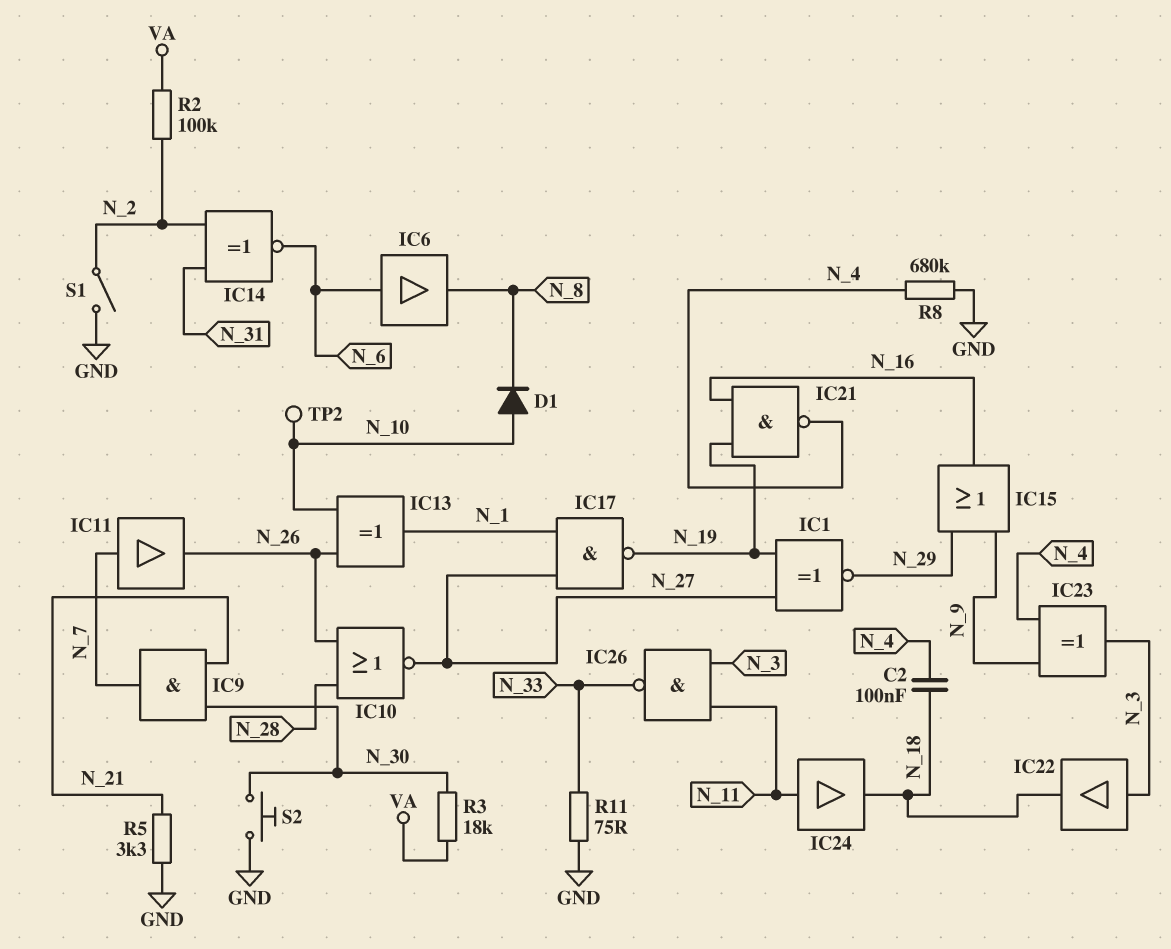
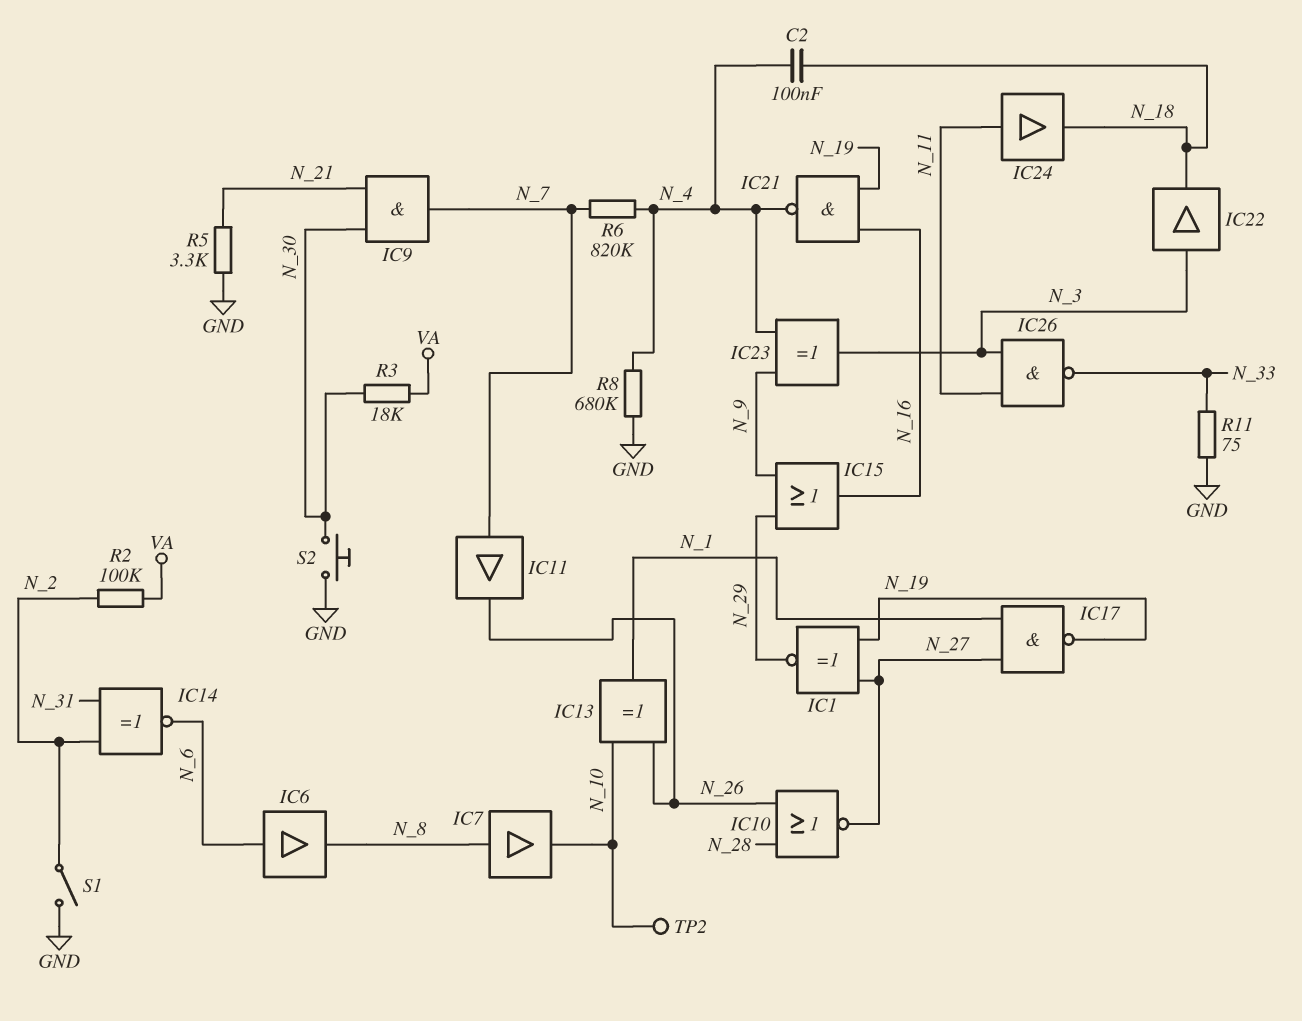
D1: diode (A N_10, K N_8) -> none
IC7: none -> buffer (in N_8, out N_10)
R6: none -> 820k (N_4, N_7)

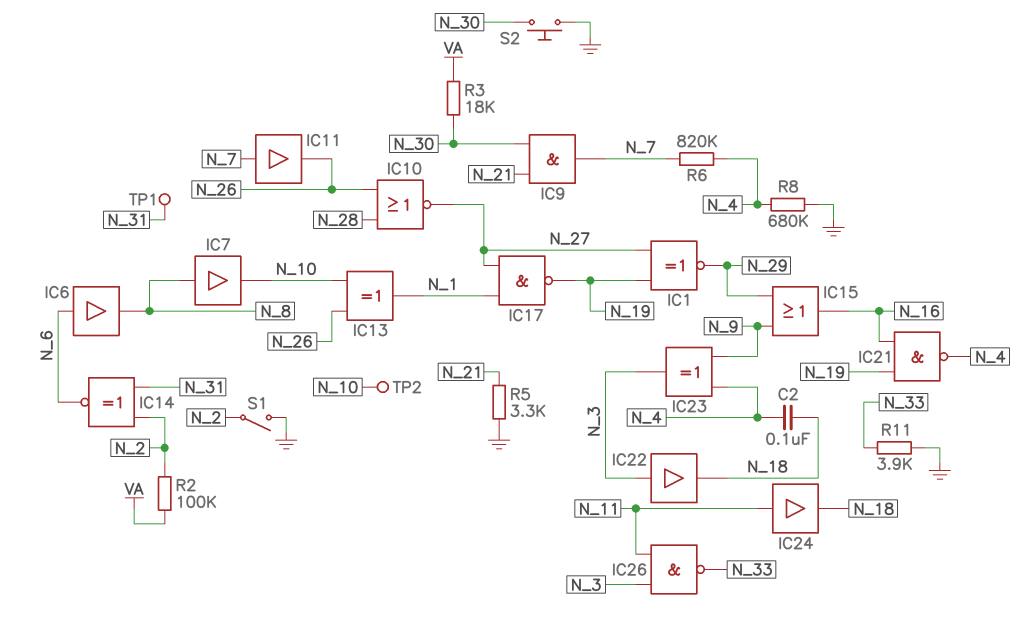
R11: 75 (GND, N_33) -> 3.9k (GND, N_33)
TP1: none -> test point (N_31)

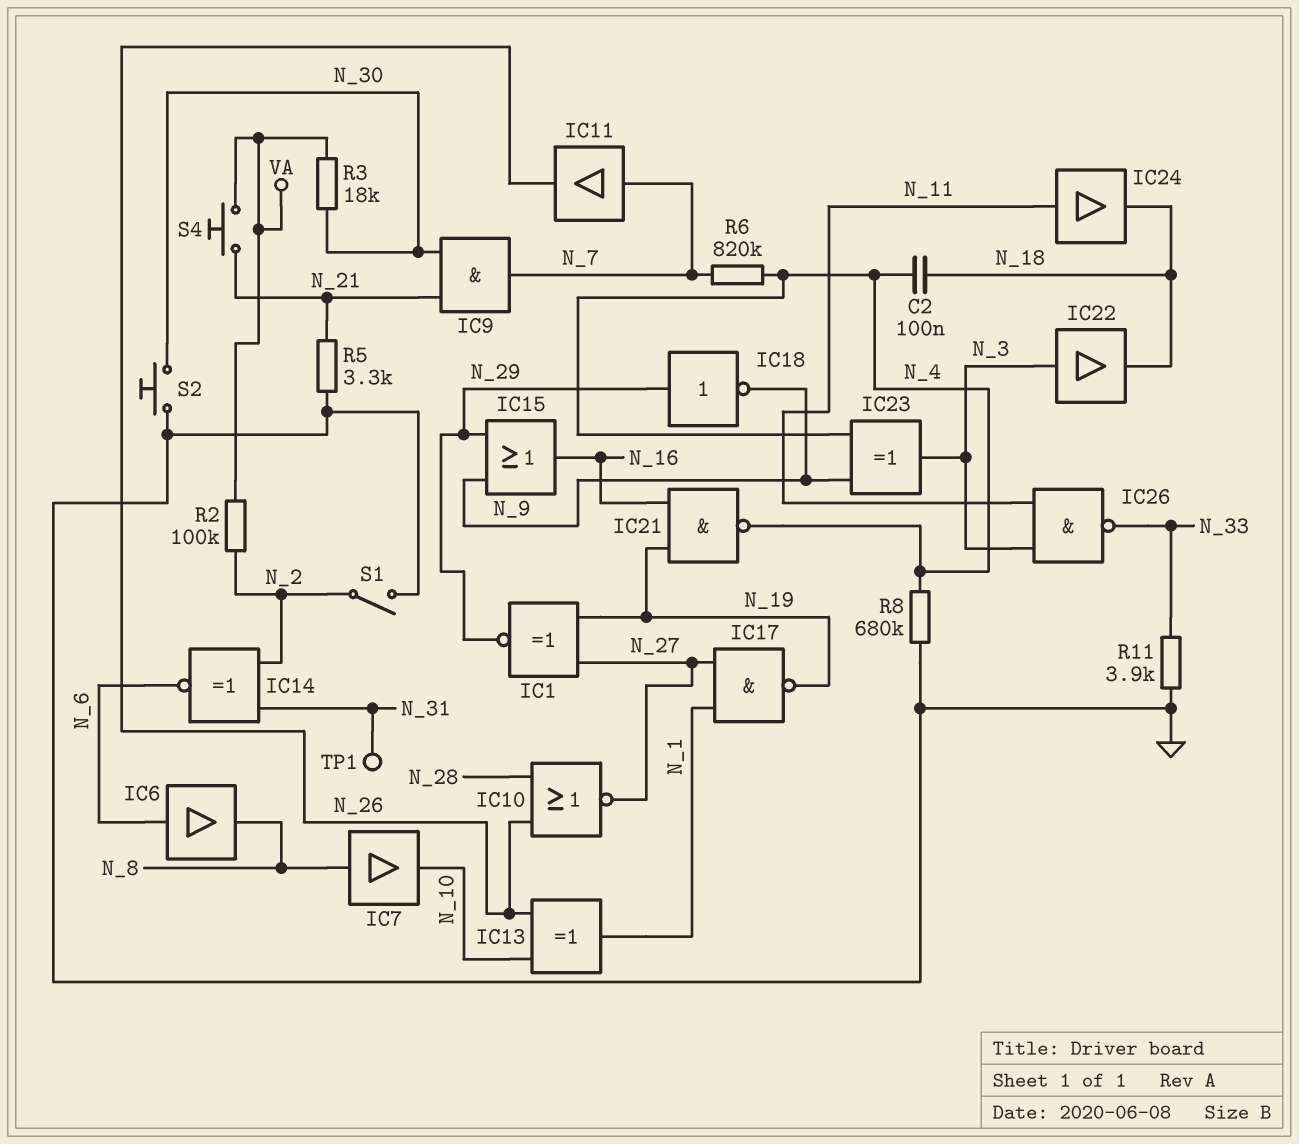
IC18: none -> NOT (in N_29, out N_9)
S4: none -> button (N_21, VA)
TP2: test point (N_10) -> none

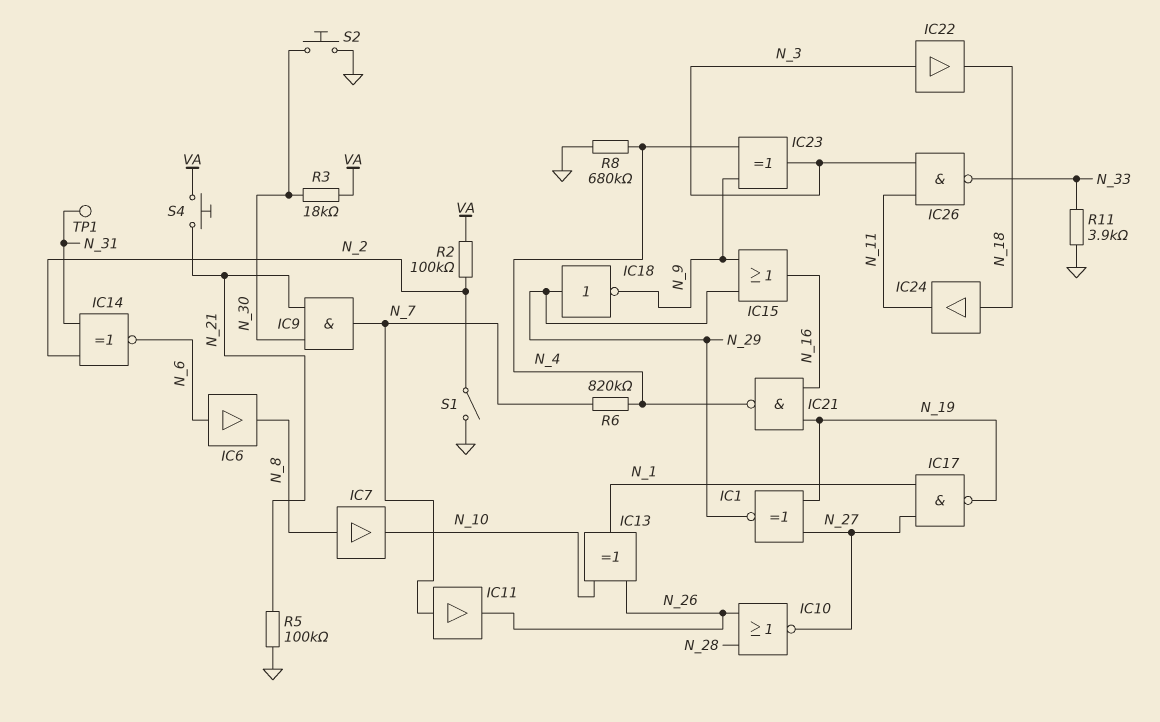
C2: 100nF (N_4, N_18) -> none
IC24: buffer (in N_11, out N_18) -> buffer (in N_18, out N_11)
R5: 3.3k (GND, N_21) -> 100k (GND, N_21)

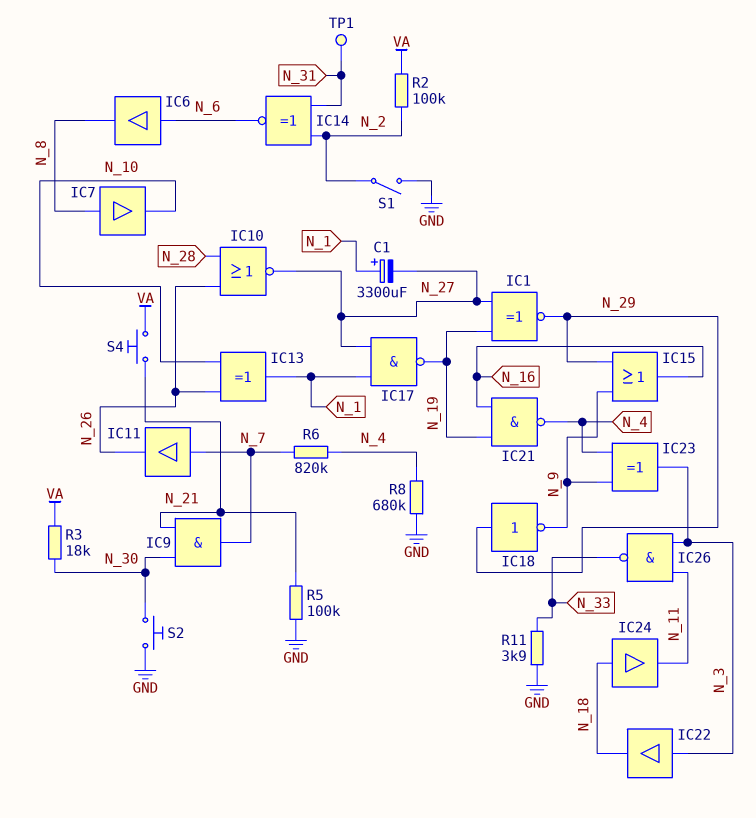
C1: none -> 3300uF (plus N_1, minus N_27)

